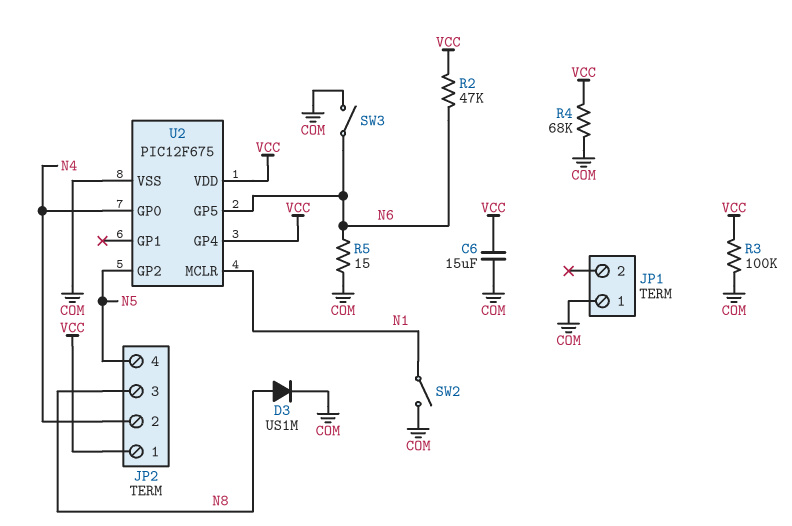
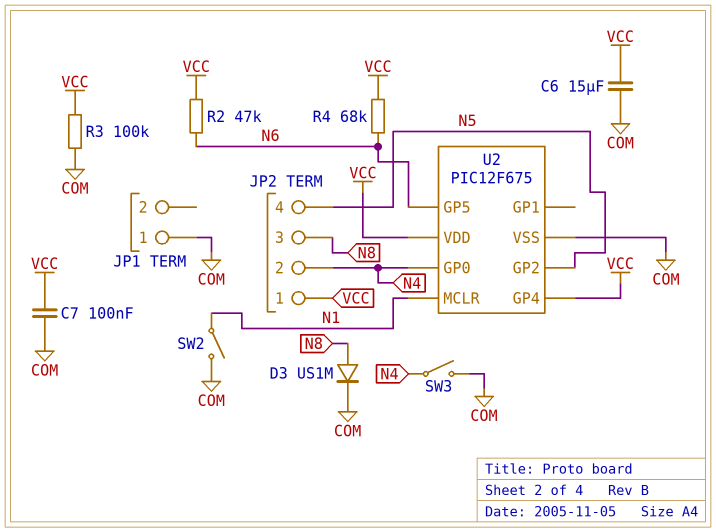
C7: none -> 100nF (COM, VCC)
R4: 68k (COM, VCC) -> 68k (N6, VCC)
R5: 15 (COM, N6) -> none
SW3: switch (COM, N6) -> switch (COM, N4)

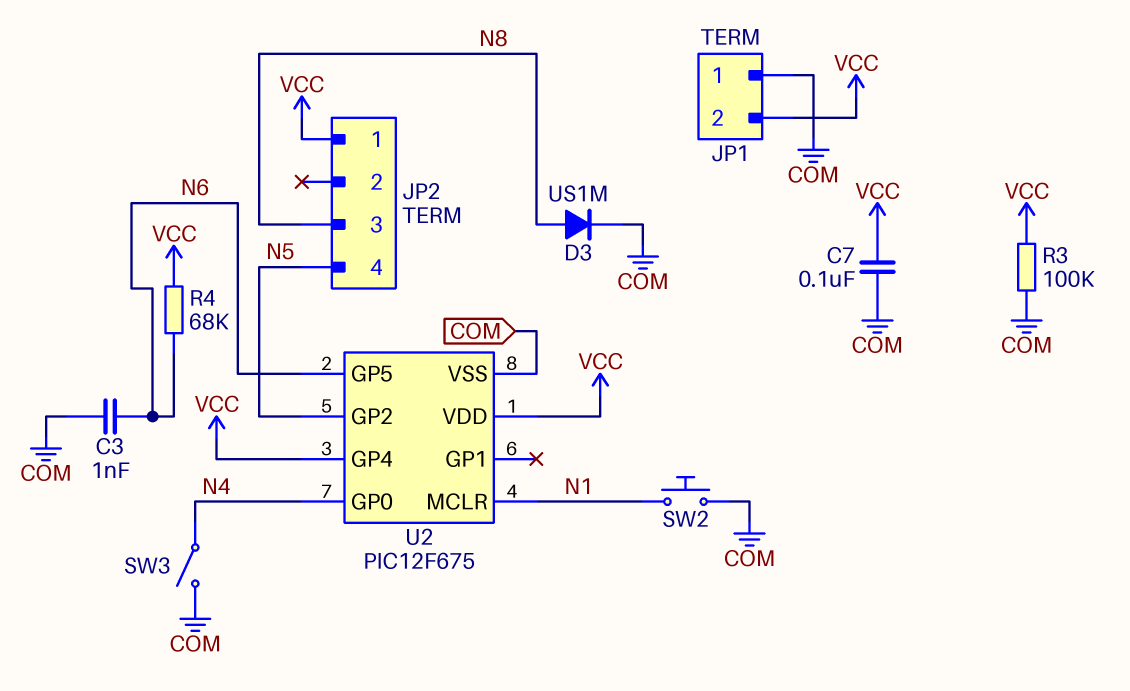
C3: none -> 1nF (COM, N6)
C6: 15uF (COM, VCC) -> none
JP1 pin 2: none -> VCC
JP2 pin 2: N4 -> none
R2: 47k (N6, VCC) -> none
SW2: switch (COM, N1) -> button (COM, N1)

